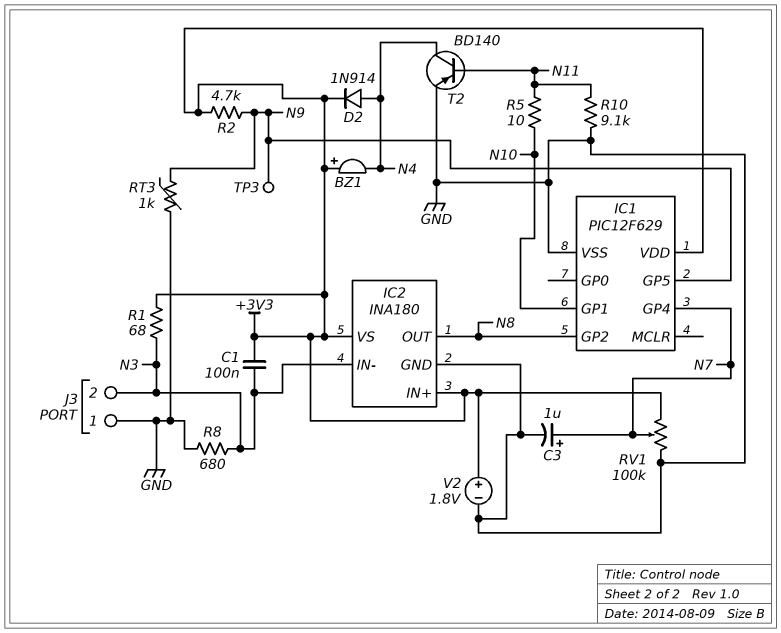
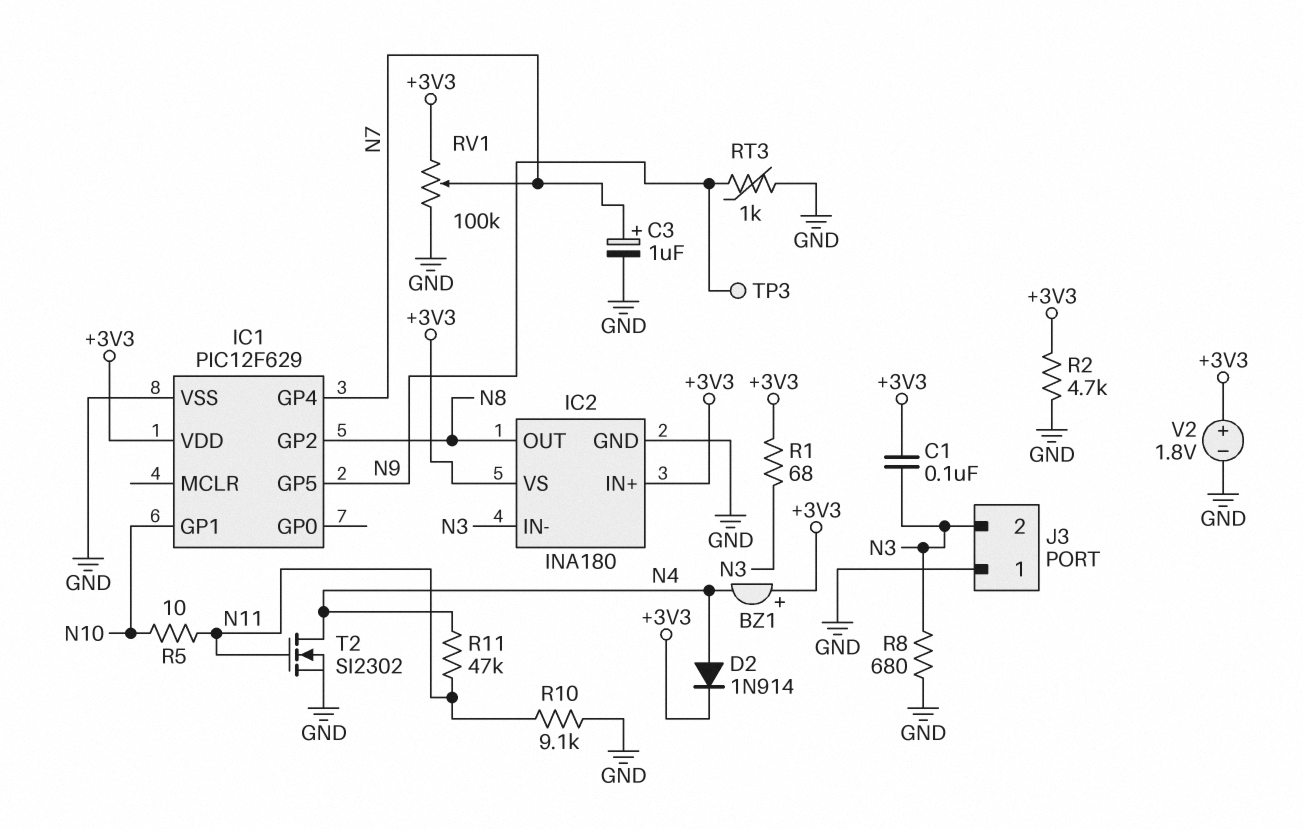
R2: 4.7k (+3V3, N9) -> 4.7k (+3V3, GND)
R11: none -> 47k (N4, N11)
T2: PNP BD140 (B N11, C N4, E GND) -> NMOS SI2302 (G N11, D N4, S GND)

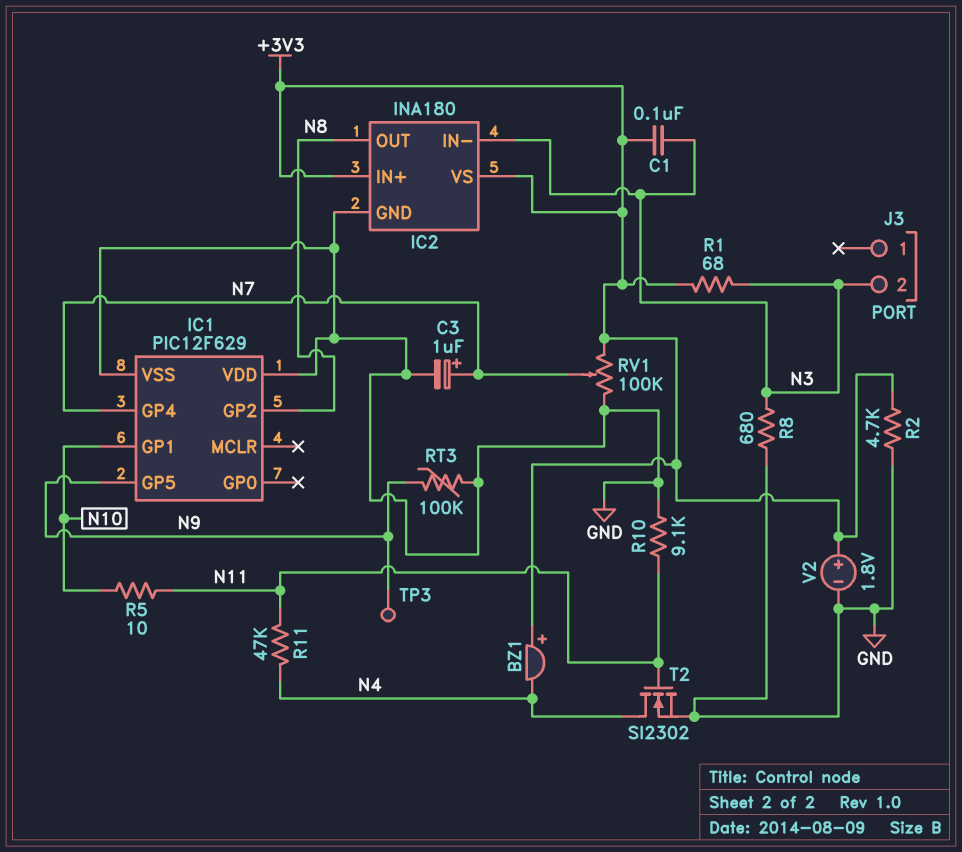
D2: diode 1N914 (A N4, K +3V3) -> none
IC1 pin VDD: +3V3 -> GND
J3 pin 1: GND -> none
RT3: 1k (GND, N9) -> 100k (GND, N9)

